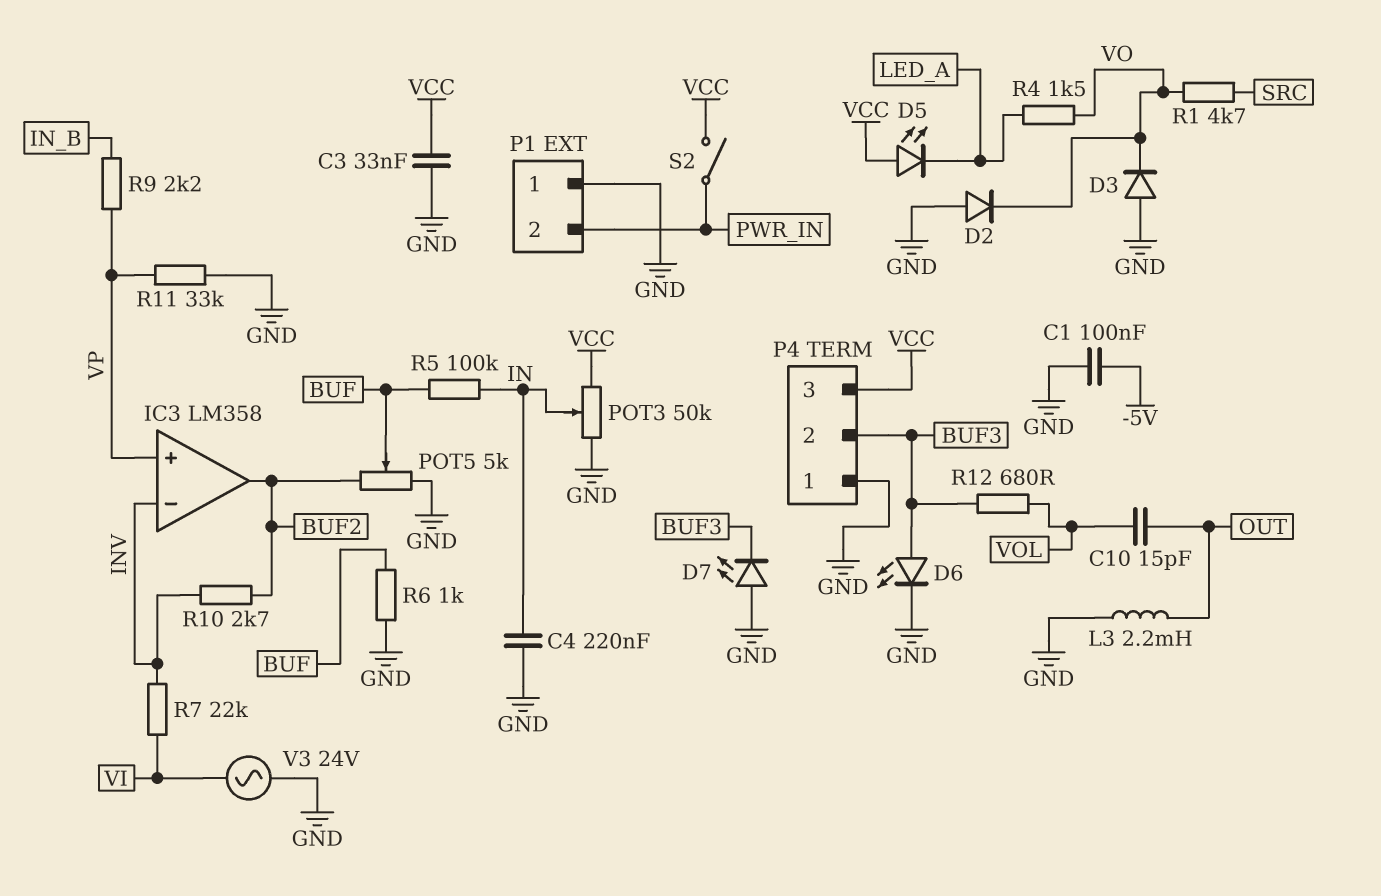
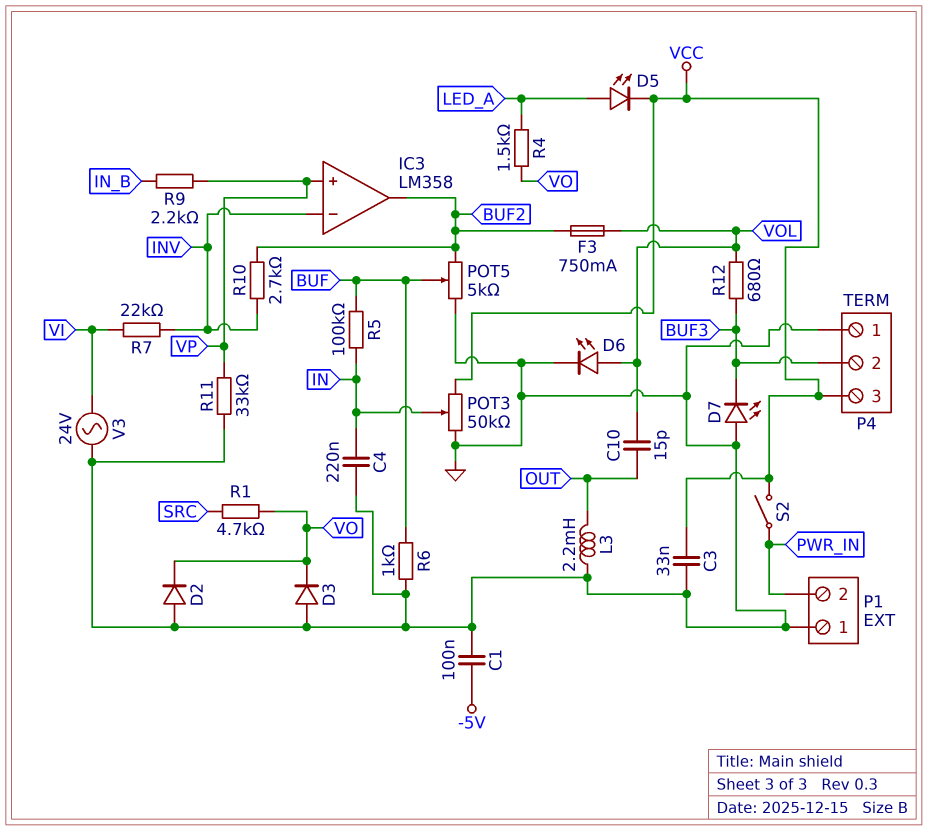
D5: LED (A VCC, K LED_A) -> LED (A LED_A, K VCC)
D6: LED (A BUF3, K GND) -> LED (A VOL, K GND)
F3: none -> 750mA (BUF2, VOL)

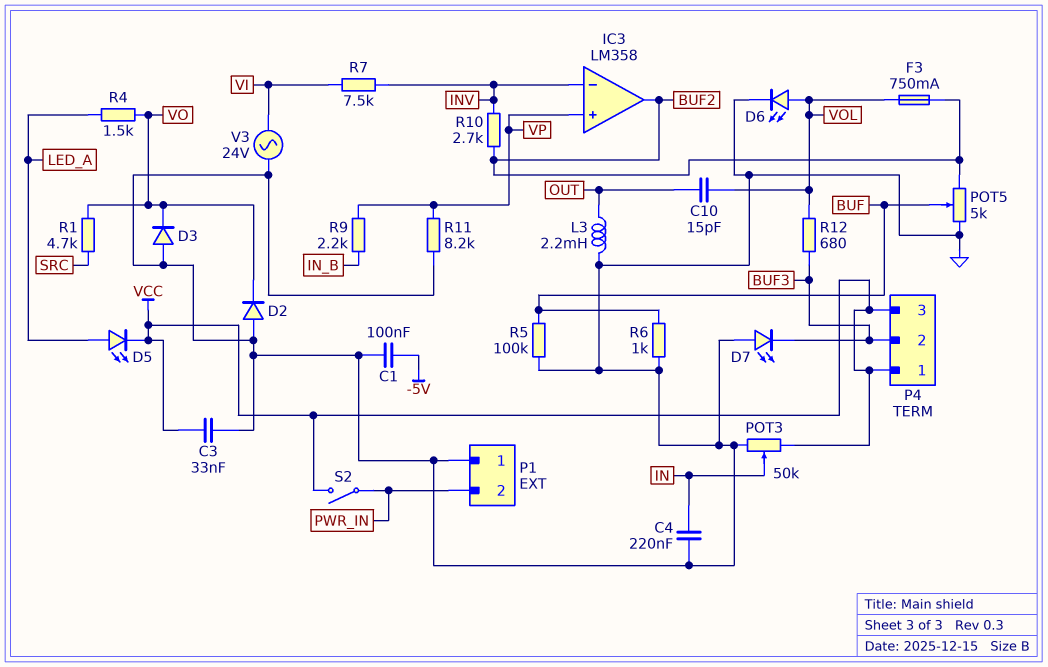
P4 pin 1: GND -> VCC
R5: 100k (BUF, IN) -> 100k (BUF, GND)
R7: 22k (INV, VI) -> 7.5k (INV, VI)
R11: 33k (GND, VP) -> 8.2k (GND, VP)

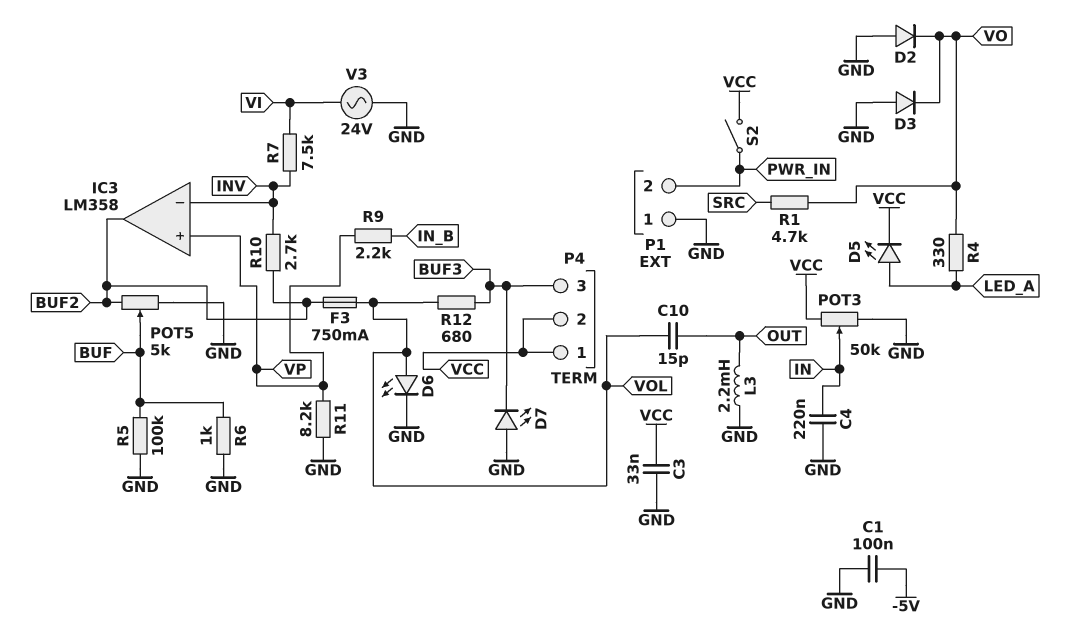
P4 pin 2: BUF3 -> VCC
P4 pin 3: VCC -> BUF3
R4: 1.5k (LED_A, VO) -> 330 (LED_A, VO)

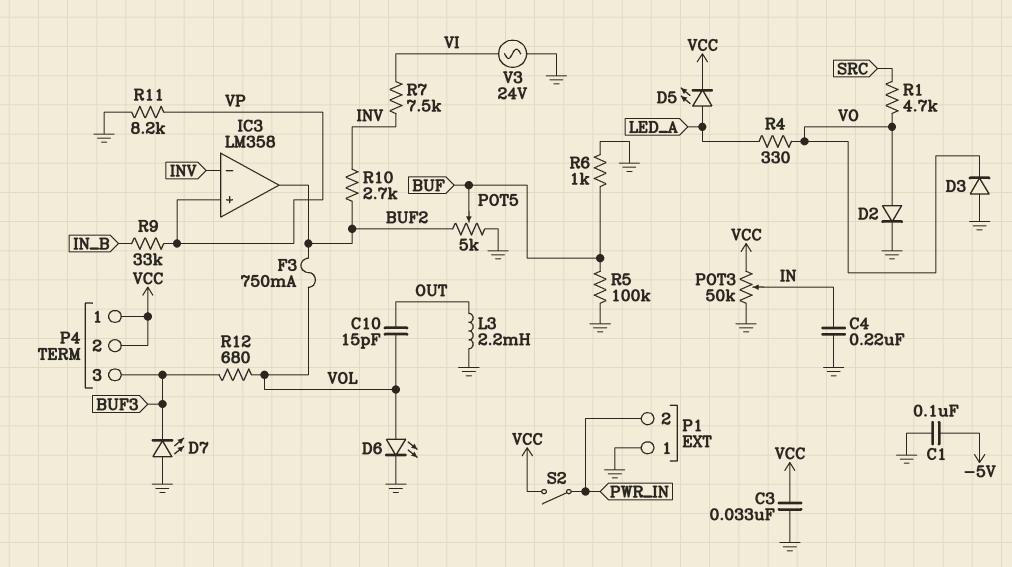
D2: diode (A GND, K VO) -> diode (A VO, K GND)
R9: 2.2k (IN_B, VP) -> 33k (IN_B, VP)

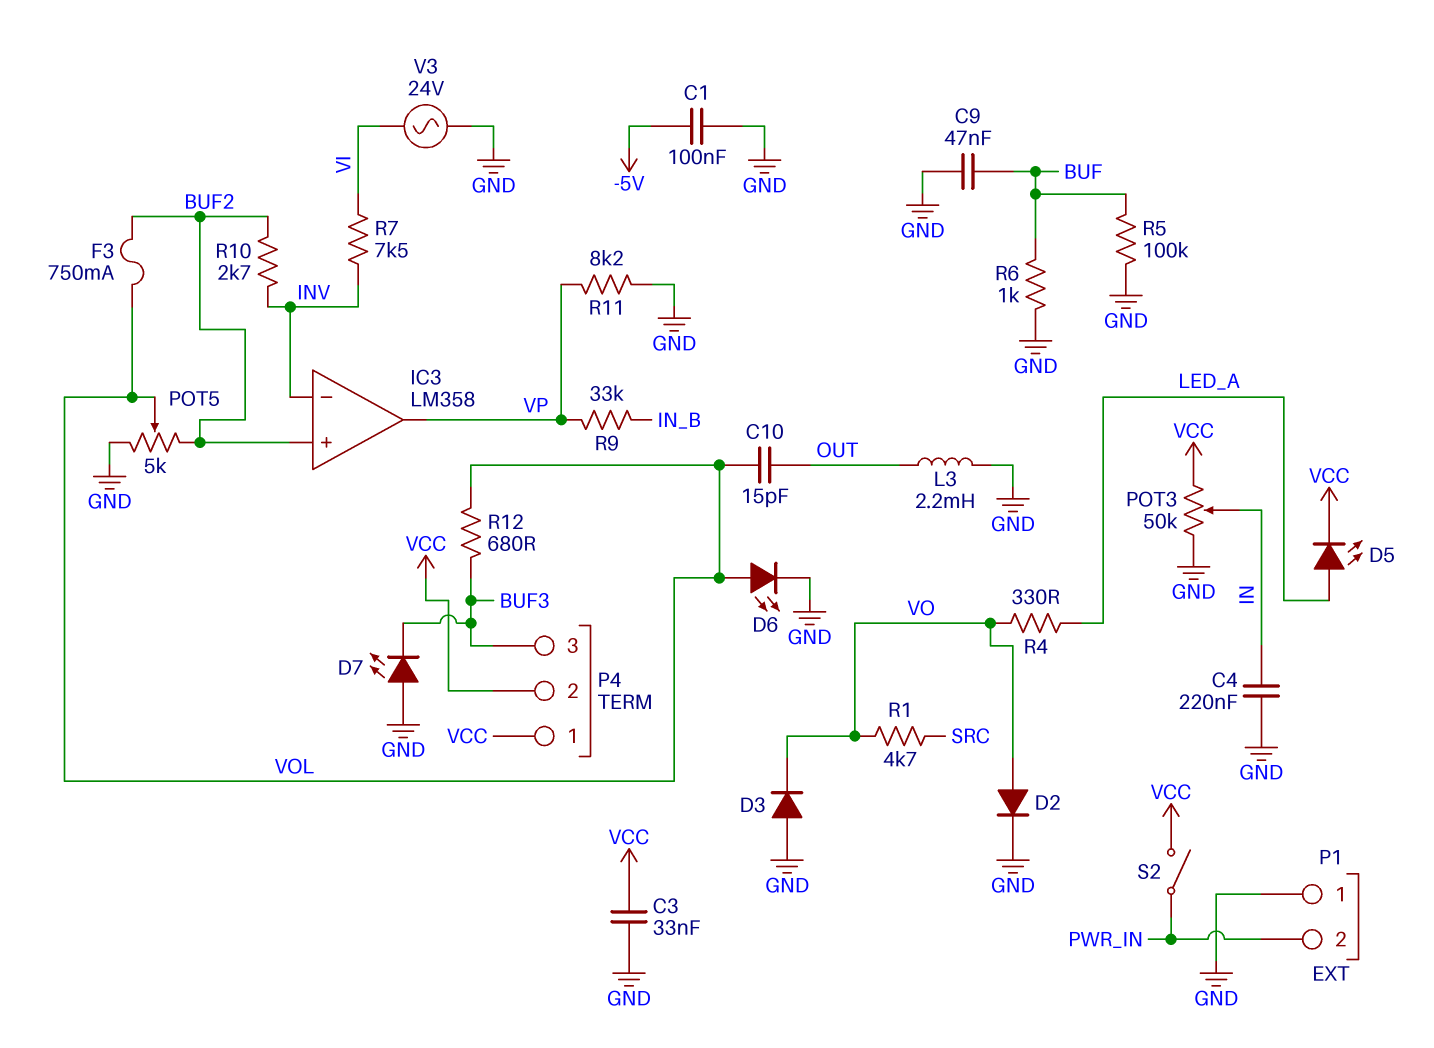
C9: none -> 47nF (BUF, GND)
IC3 pin in+: VP -> BUF2
IC3 pin out: BUF2 -> VP
POT5: 5k (BUF2, GND, wiper BUF) -> 5k (BUF2, GND, wiper VOL)

